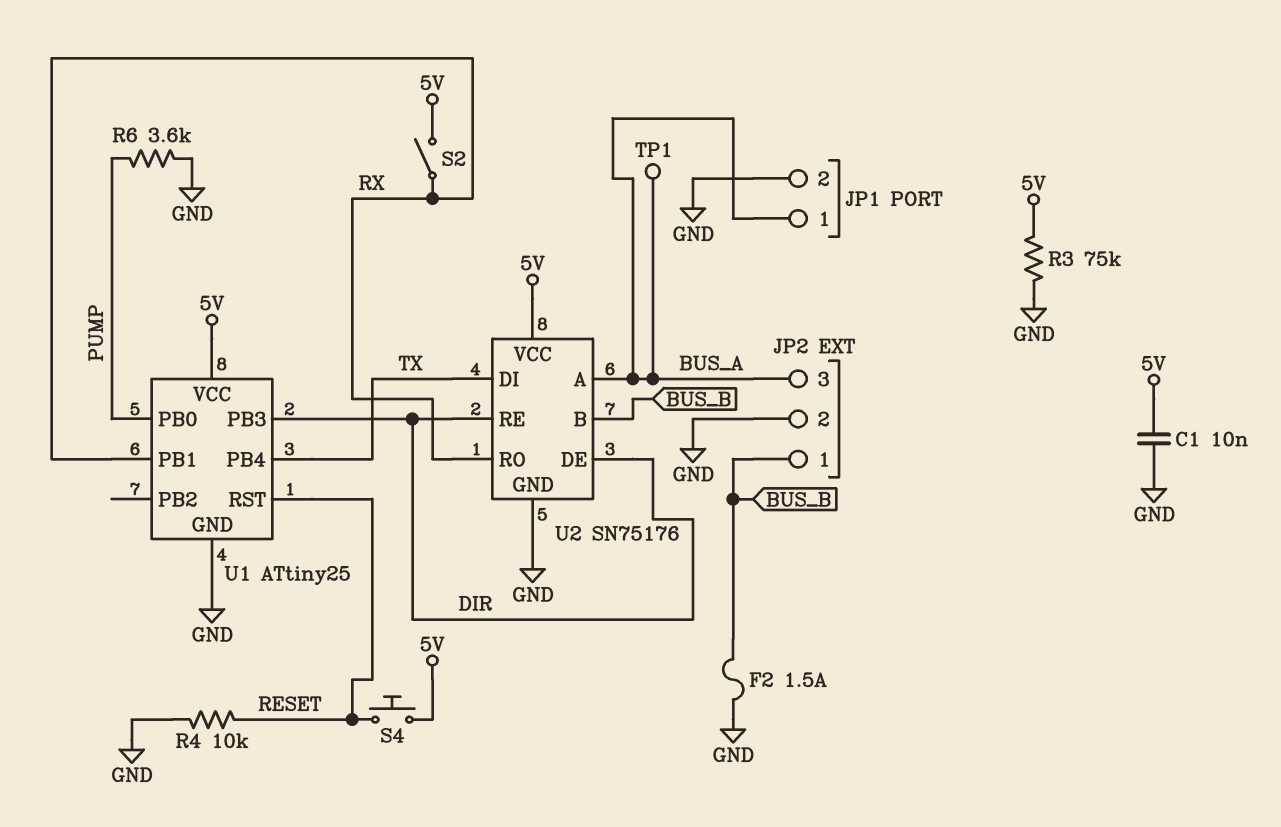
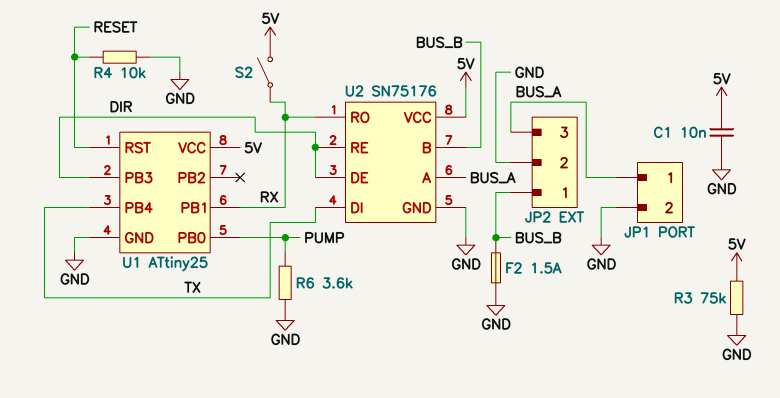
S4: button (5V, RESET) -> none
TP1: test point (BUS_A) -> none

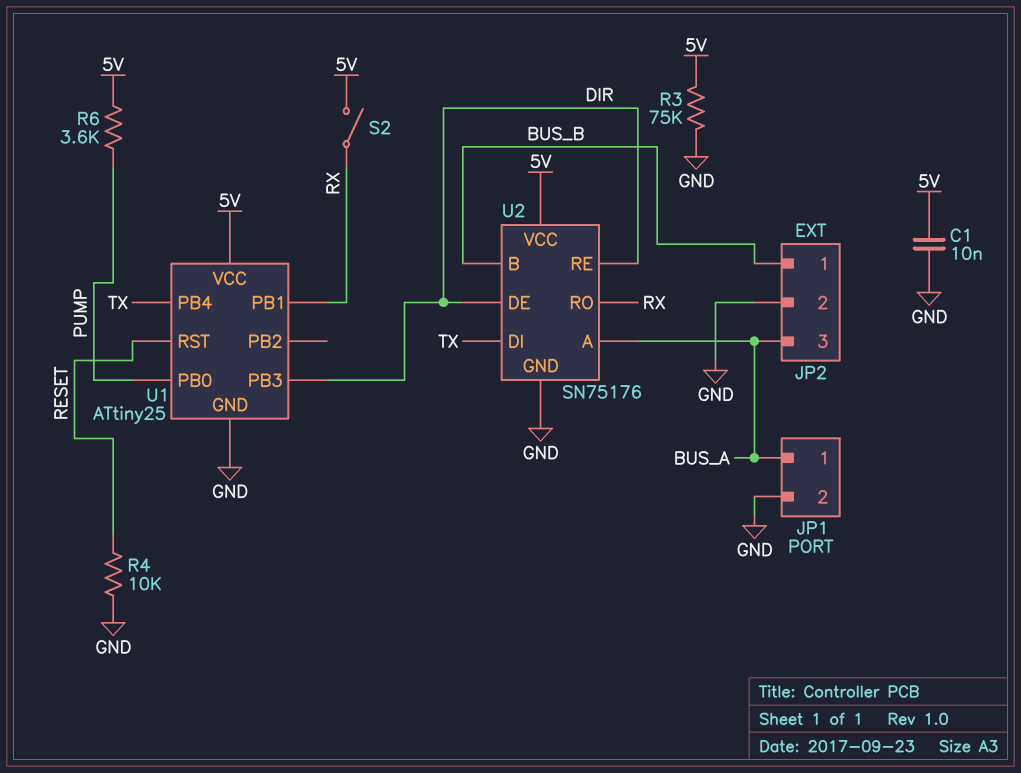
F2: 1.5A (BUS_B, GND) -> none
R6: 3.6k (GND, PUMP) -> 3.6k (5V, PUMP)

